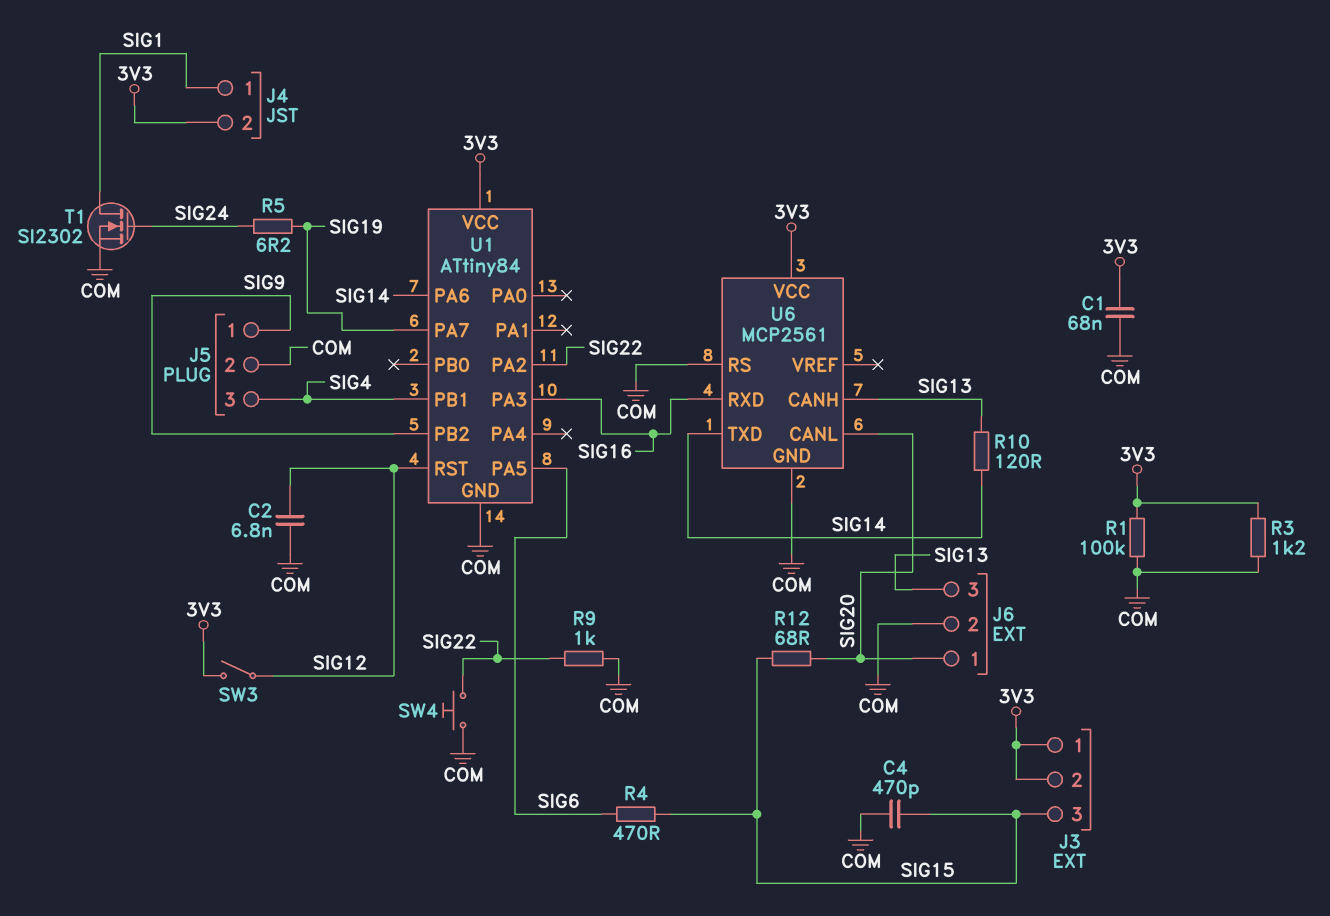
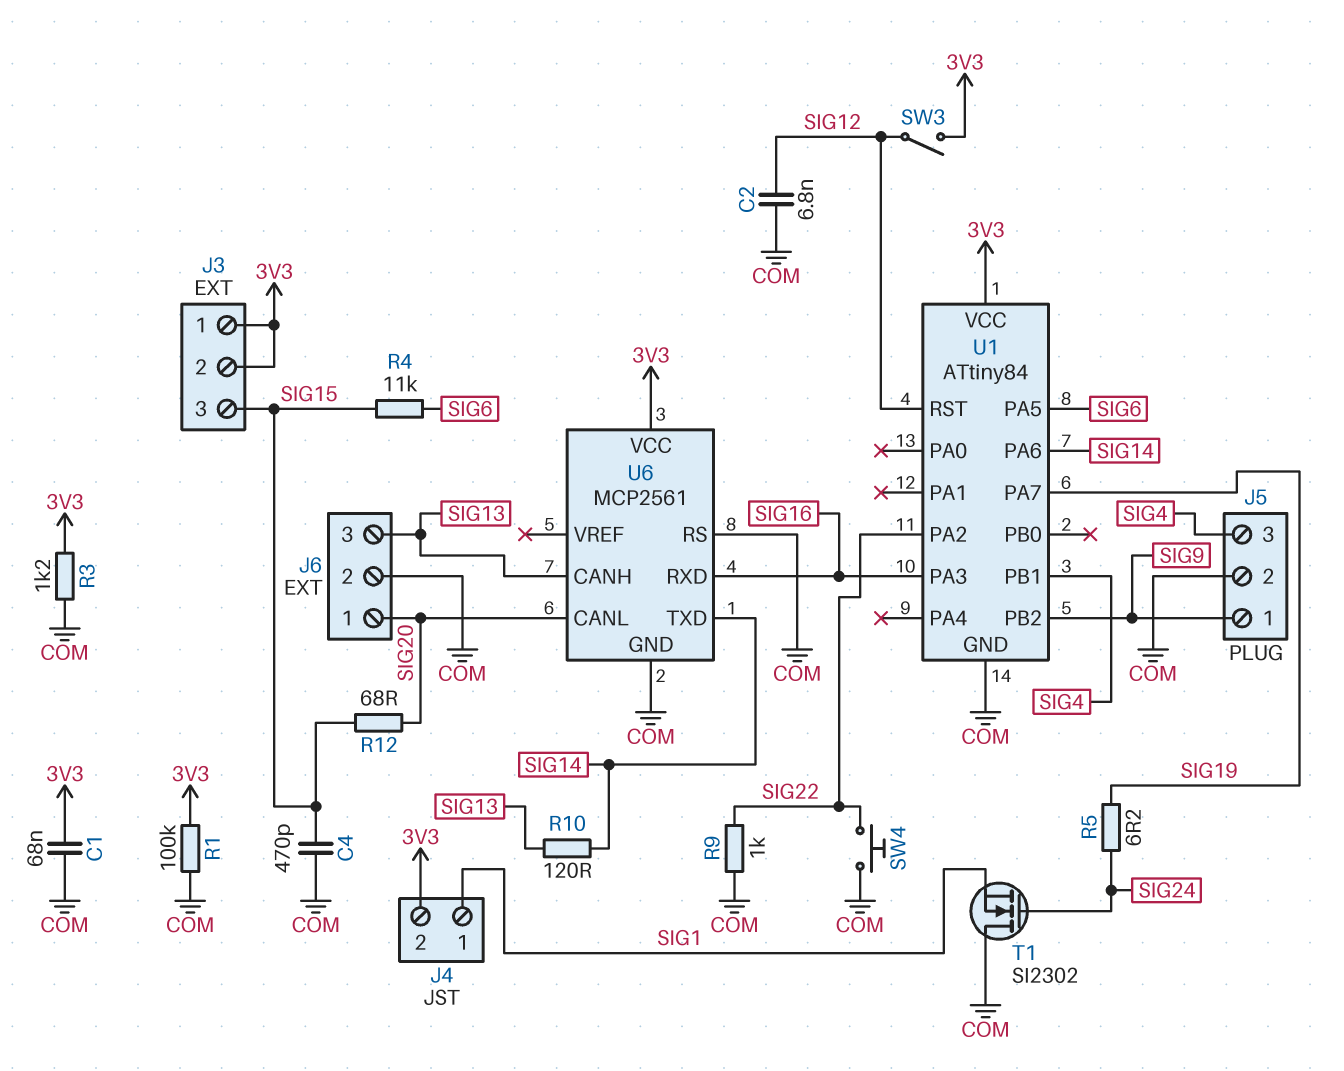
R4: 470 (SIG6, SIG15) -> 11k (SIG6, SIG15)
T1: NMOS SI2302 (G SIG24, D SIG1, S COM) -> NMOS SI2302 (G SIG24, D COM, S SIG1)

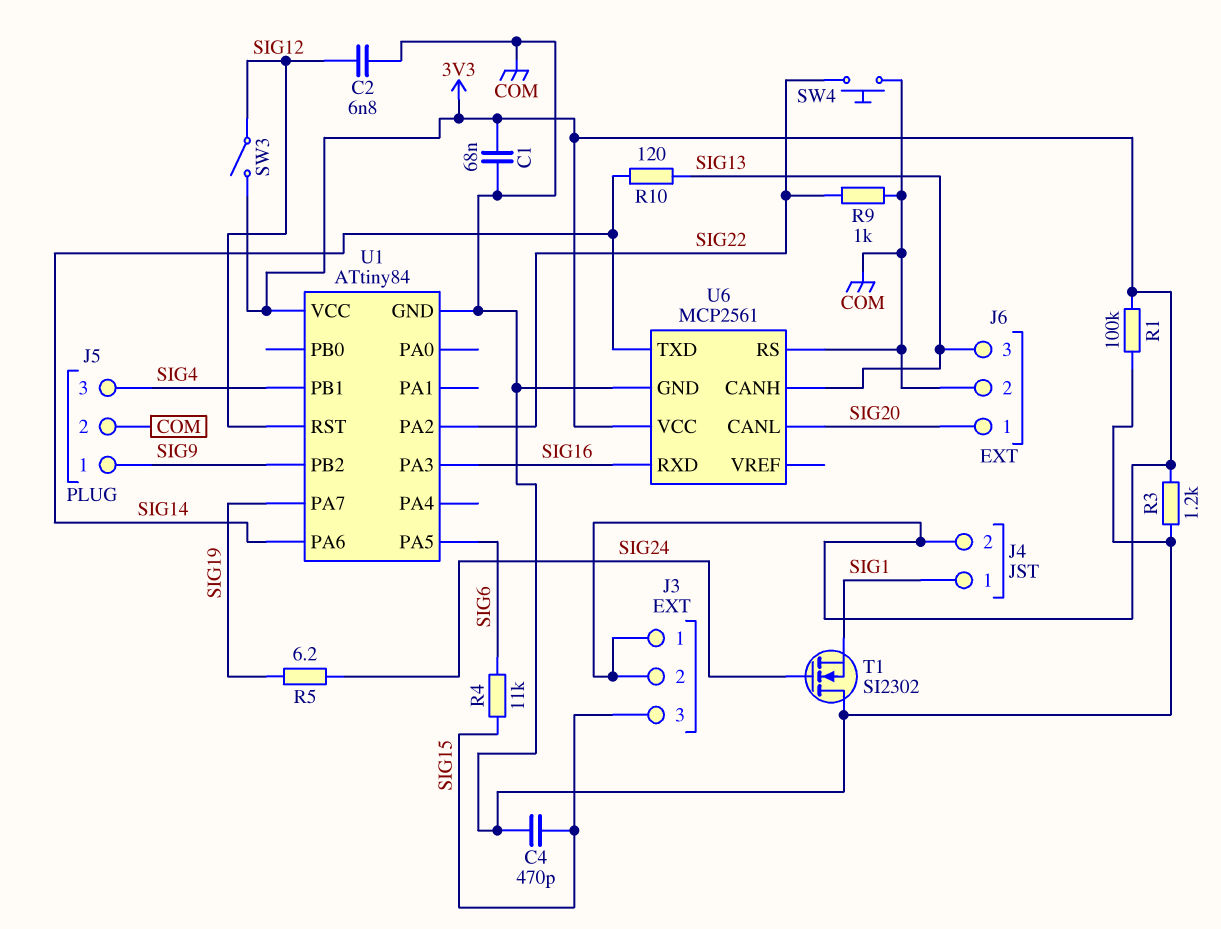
R12: 68 (SIG15, SIG20) -> none

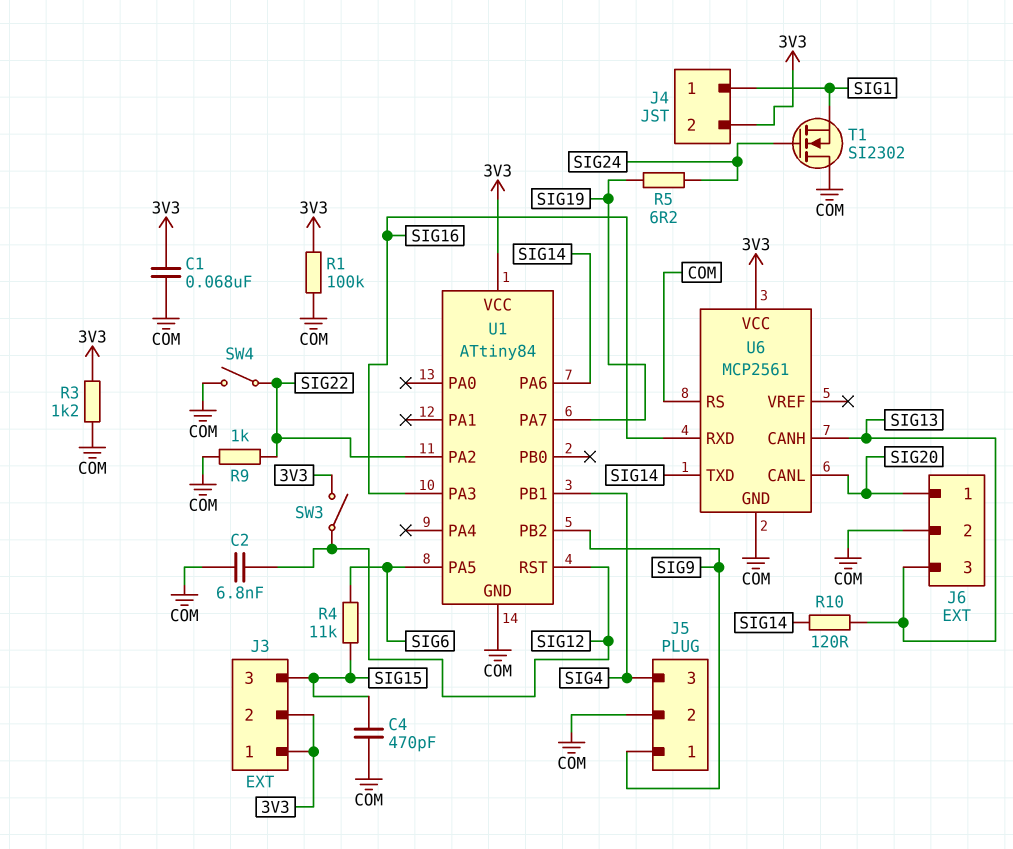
SW4: button (COM, SIG22) -> switch (COM, SIG22)

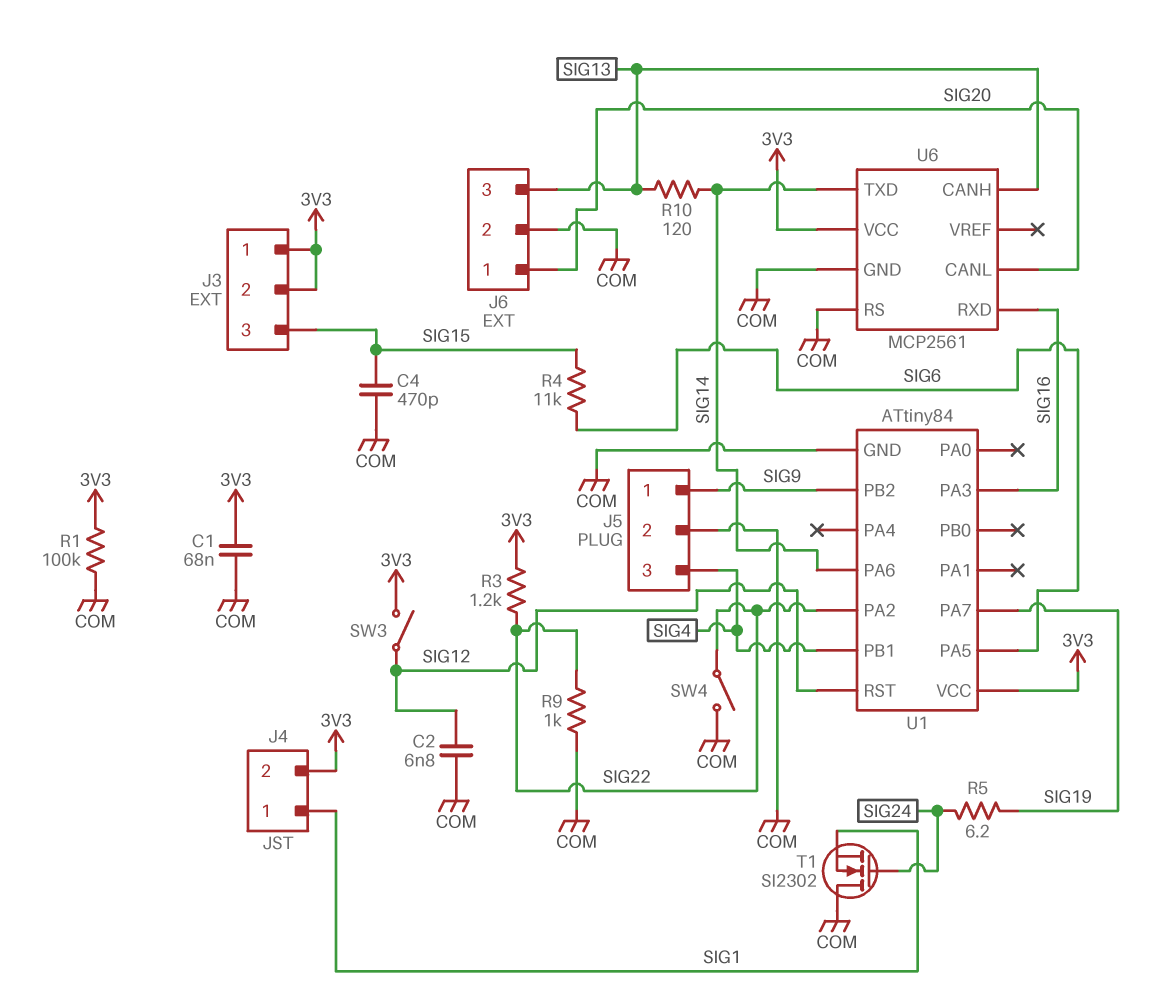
R3: 1.2k (3V3, COM) -> 1.2k (3V3, SIG22)

